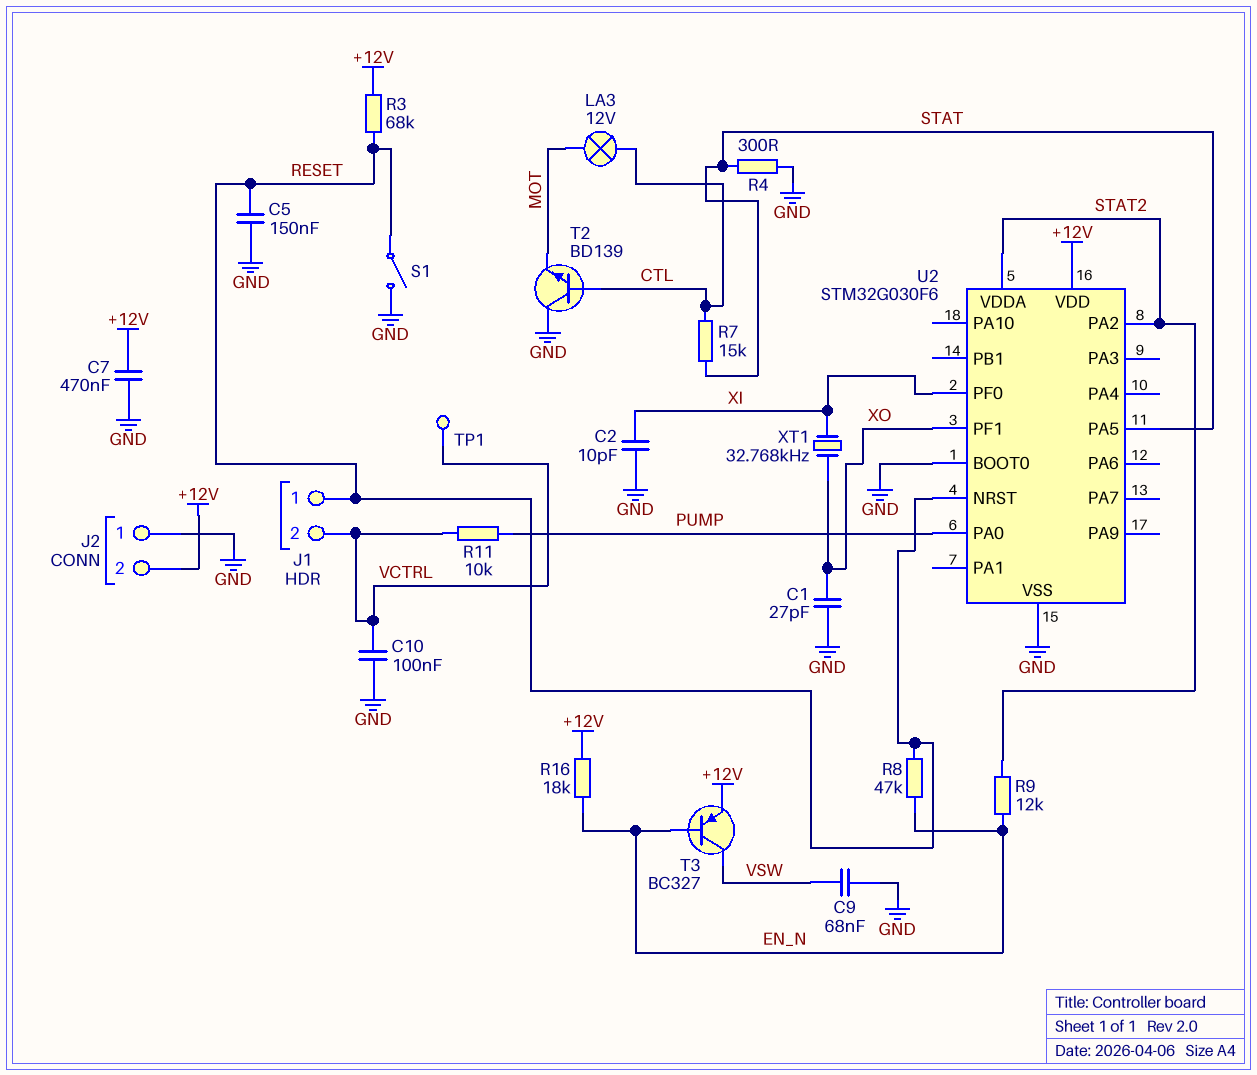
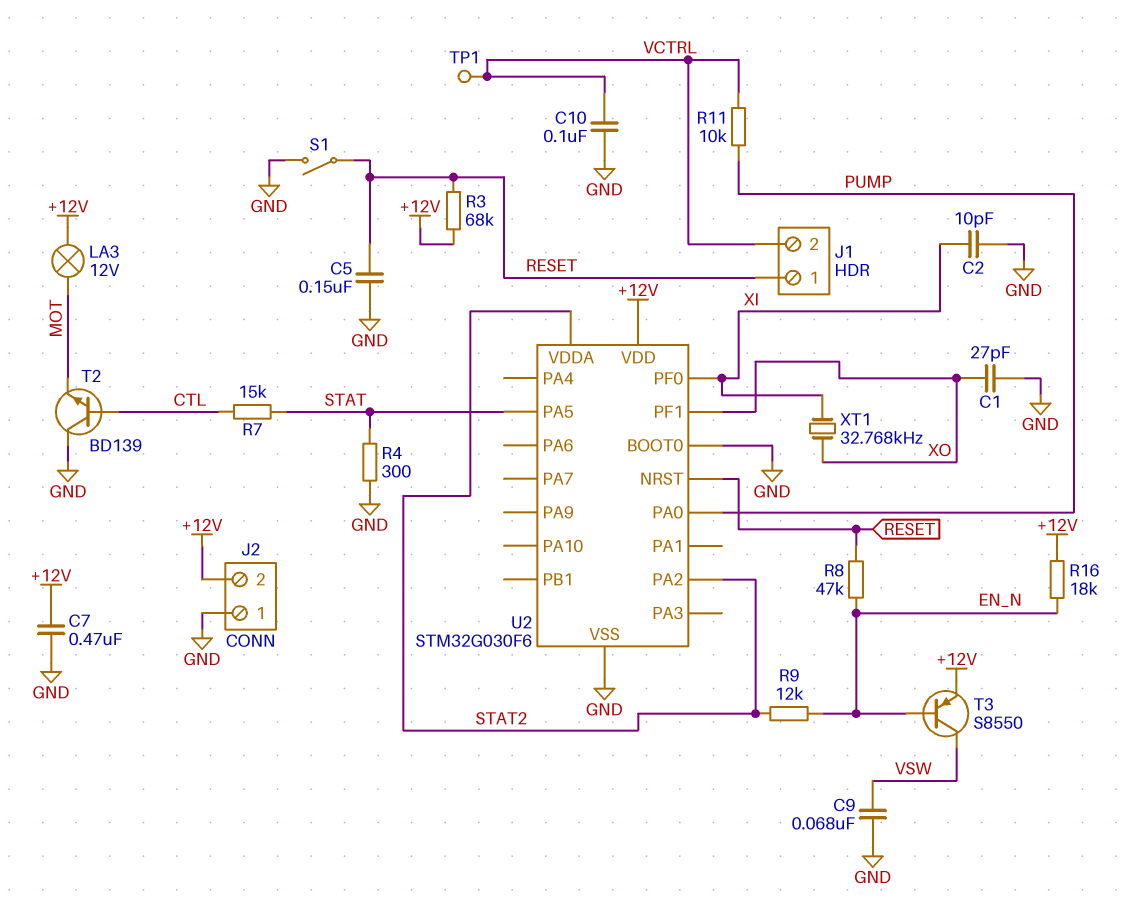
LA3: lamp 12V (CTL, MOT) -> lamp 12V (+12V, MOT)
T3: PNP BC327 (B EN_N, C VSW, E +12V) -> PNP S8550 (B EN_N, C VSW, E +12V)

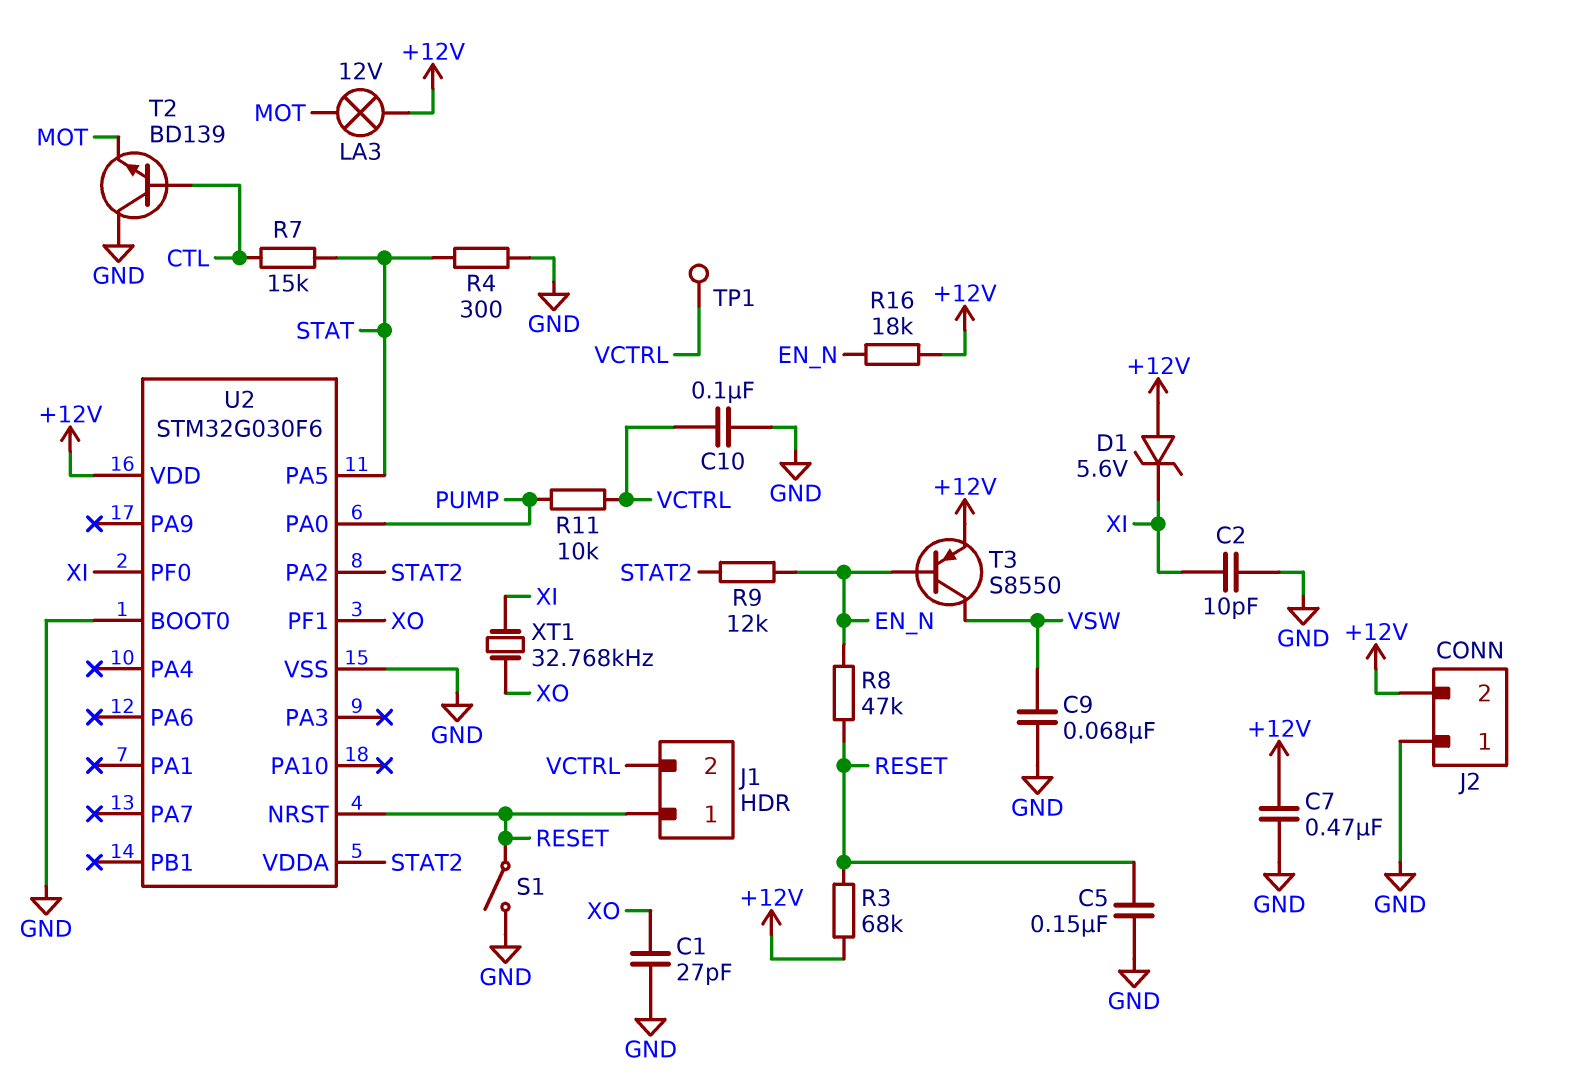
D1: none -> zener 5.6V (A +12V, K XI)

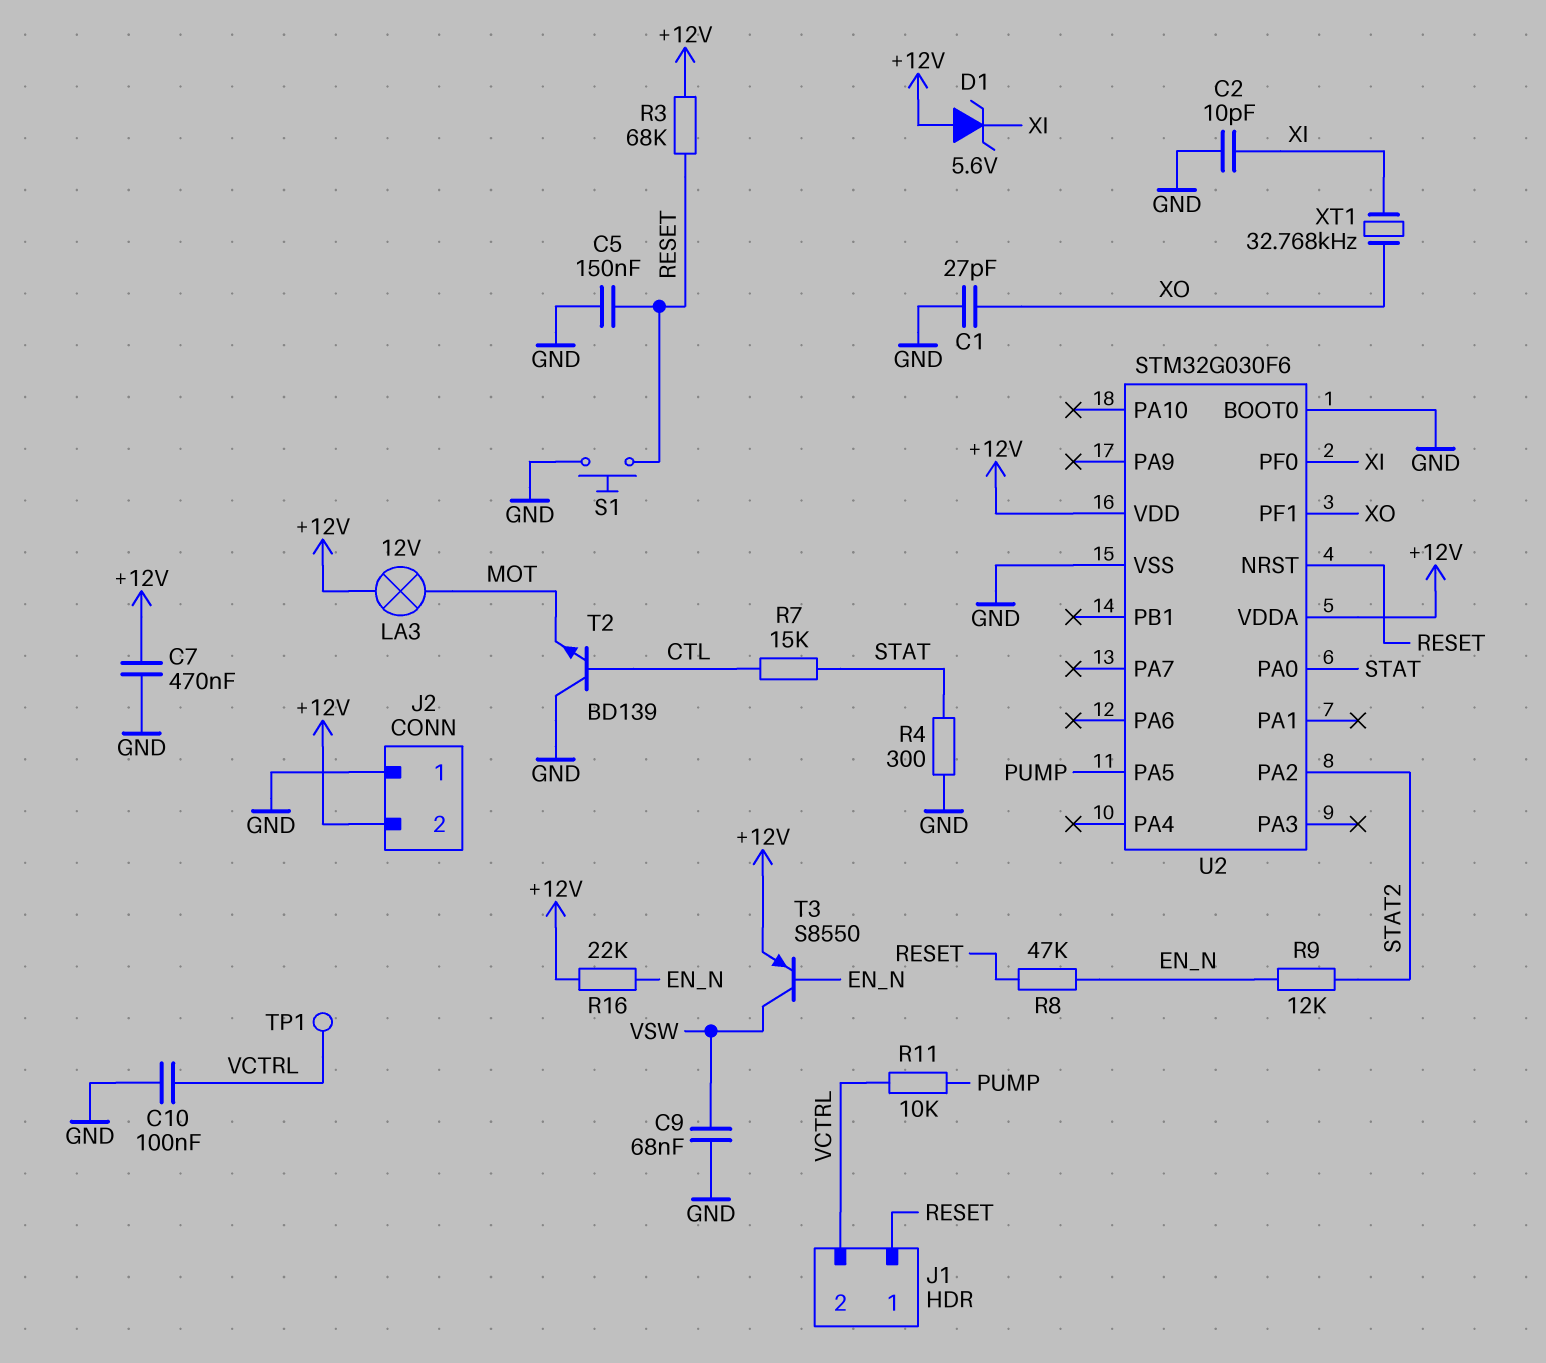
R16: 18k (+12V, EN_N) -> 22k (+12V, EN_N)
S1: switch (GND, RESET) -> button (GND, RESET)
U2 pin PA0: PUMP -> STAT
U2 pin PA5: STAT -> PUMP
U2 pin VDDA: STAT2 -> +12V

